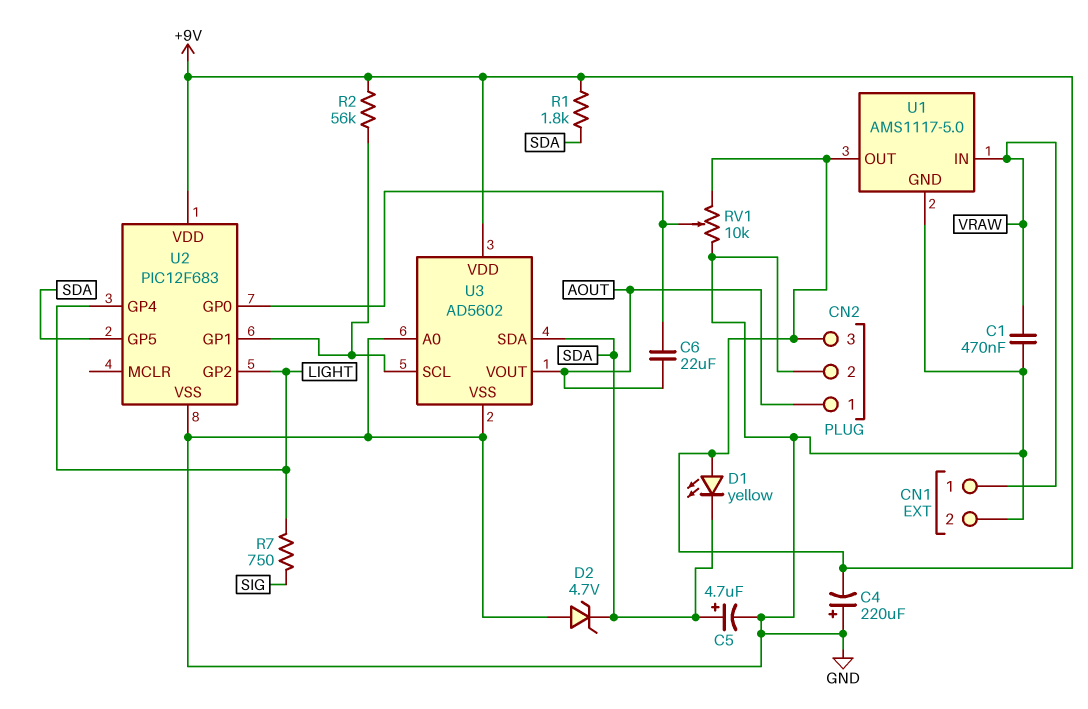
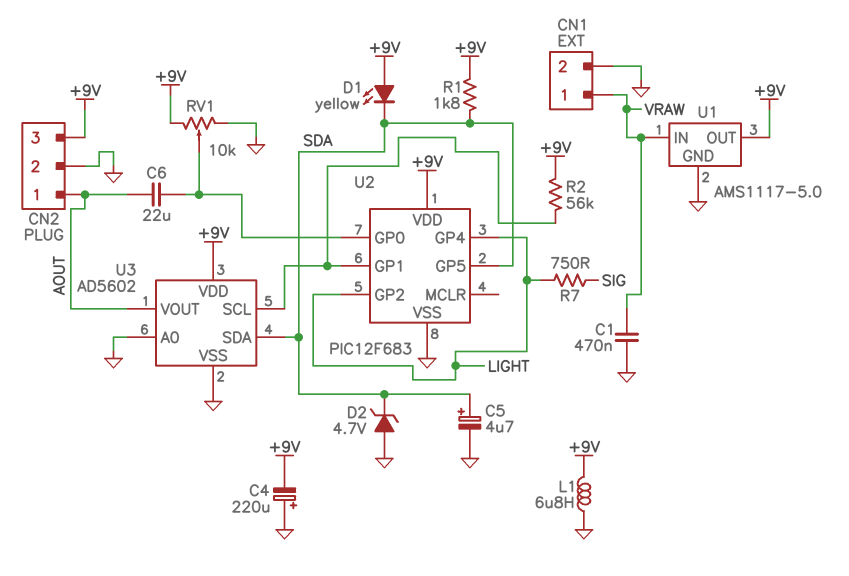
L1: none -> 6.8uH (+9V, GND)

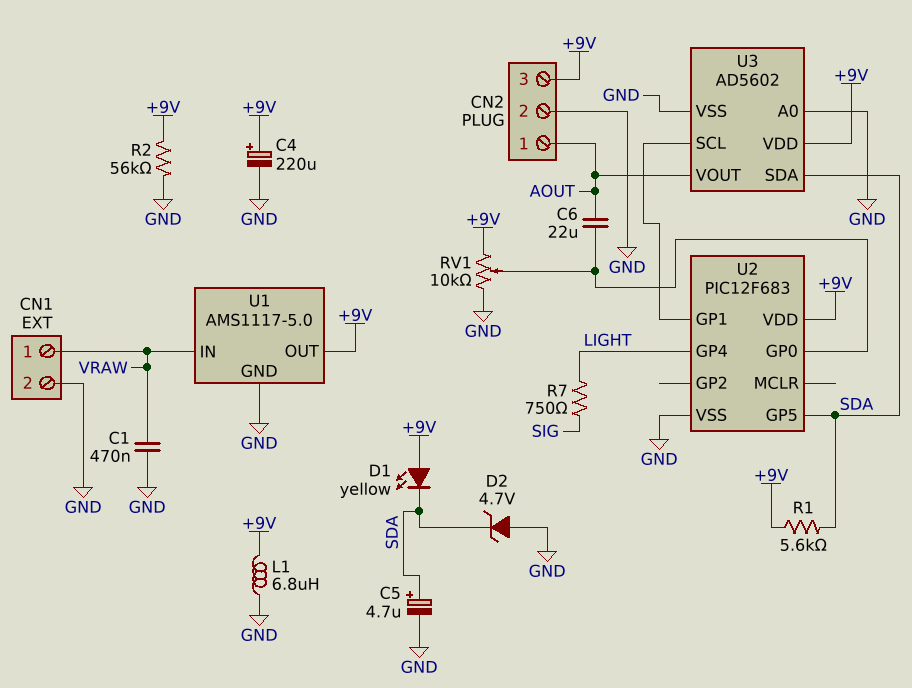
C4: 220uF (plus GND, minus +9V) -> 220uF (plus +9V, minus GND)
R1: 1.8k (+9V, SDA) -> 5.6k (+9V, SDA)
R2: 56k (+9V, U2/GP1) -> 56k (+9V, GND)
U2 pin GP2: LIGHT -> none

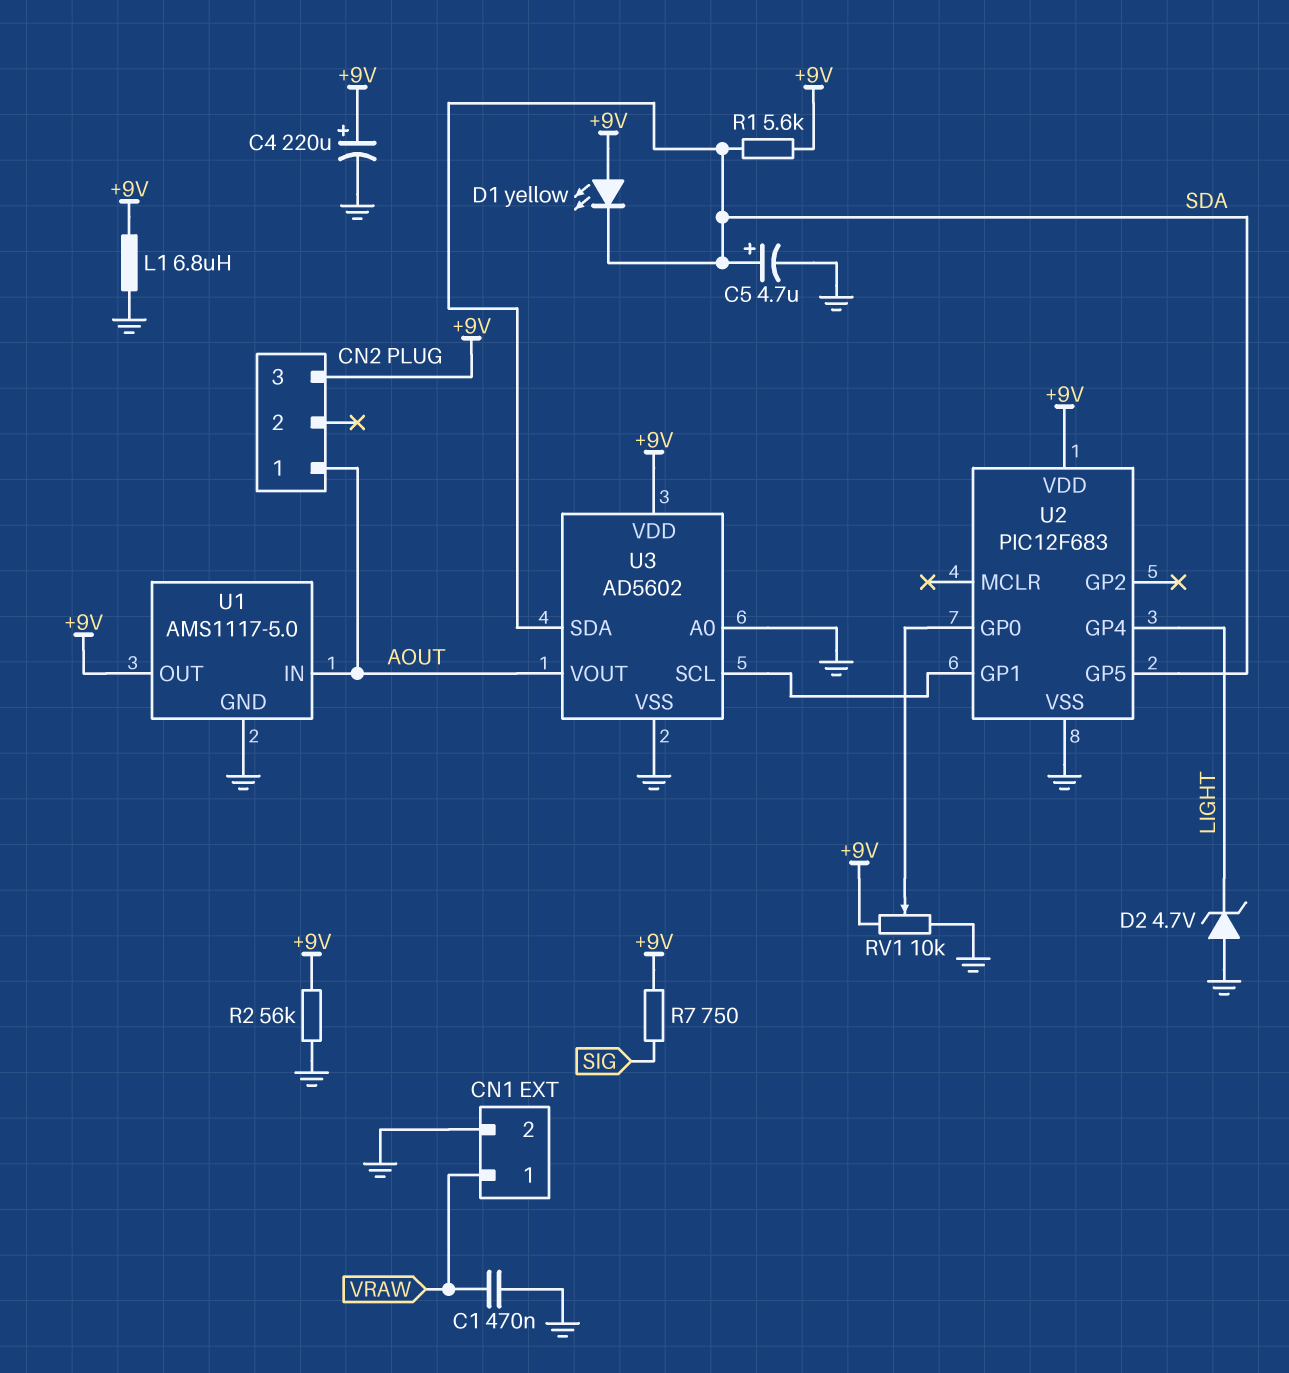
C6: 22uF (AOUT, U2/GP0) -> none
CN2 pin 2: GND -> none
D2: zener 4.7V (A GND, K SDA) -> zener 4.7V (A GND, K LIGHT)
R7: 750 (LIGHT, SIG) -> 750 (+9V, SIG)
U1 pin IN: VRAW -> AOUT

